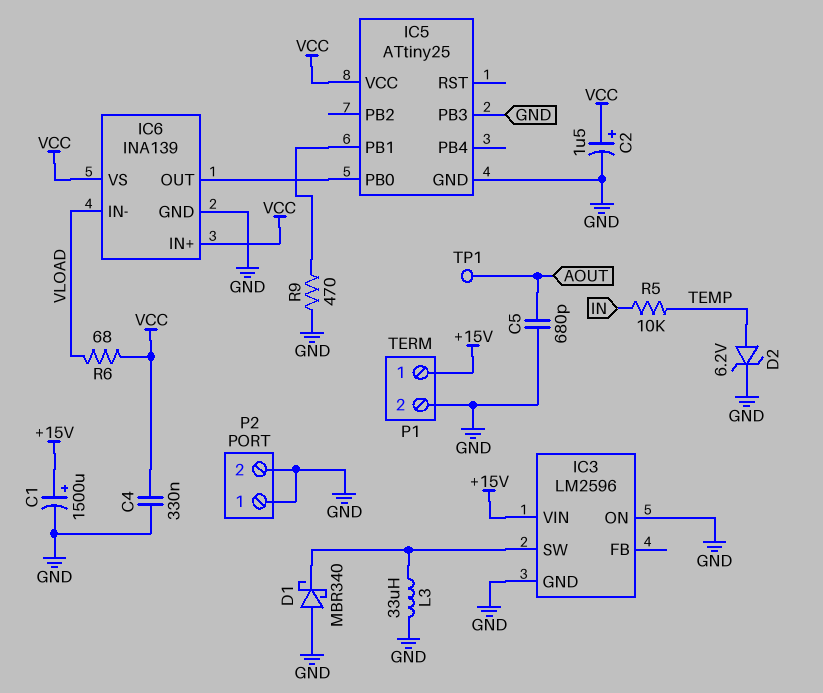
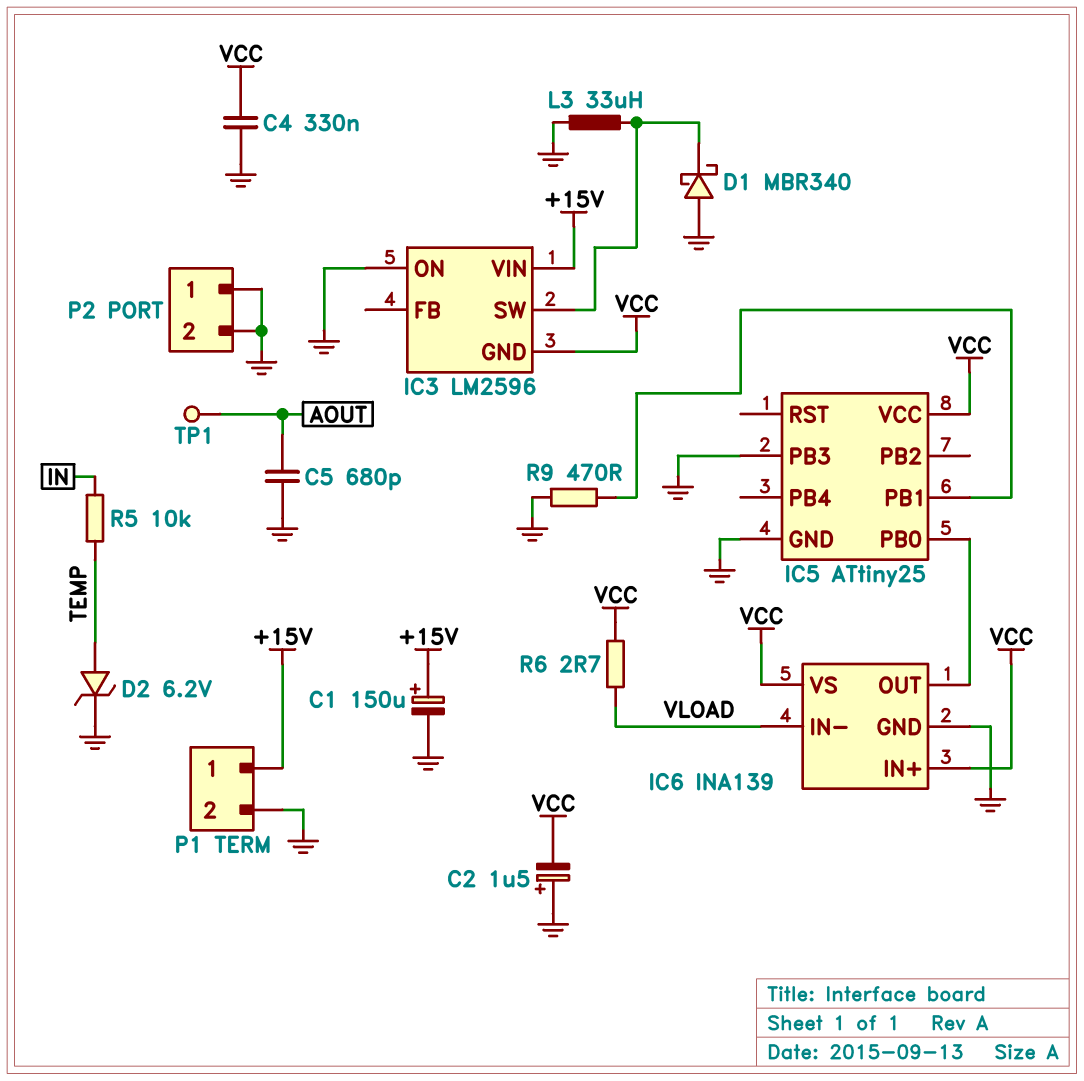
C1: 1500uF (plus +15V, minus GND) -> 150uF (plus +15V, minus GND)
C2: 1.5uF (plus VCC, minus GND) -> 1.5uF (plus GND, minus VCC)
IC3 pin GND: GND -> VCC
R6: 68 (VCC, VLOAD) -> 2.7 (VCC, VLOAD)

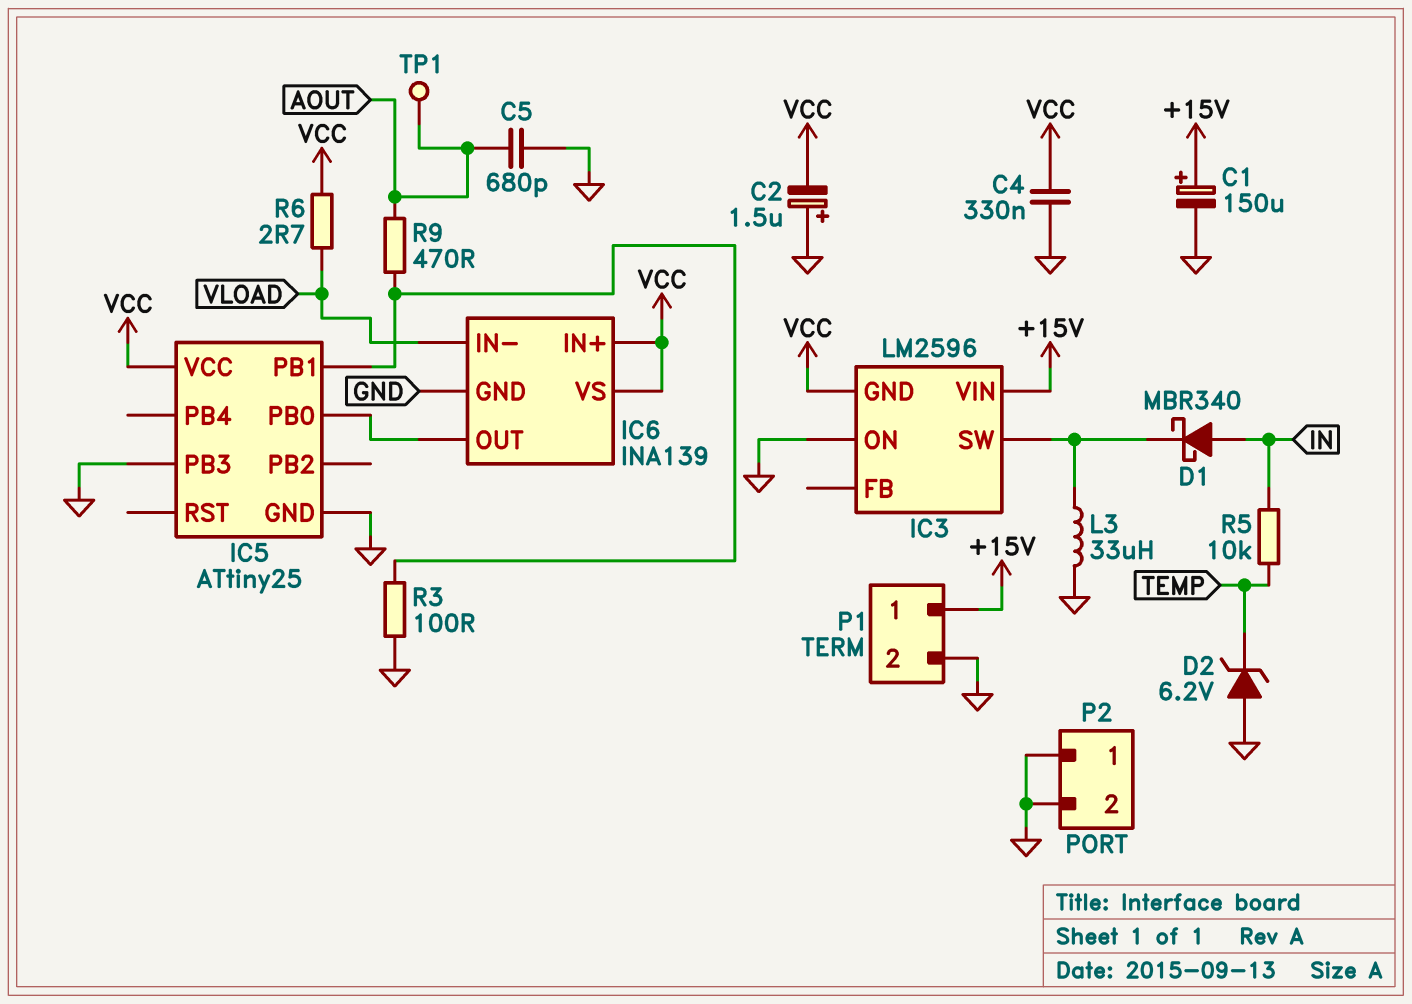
D1: schottky MBR340 (A GND, K IC3/SW) -> schottky MBR340 (A IN, K IC3/SW)
D2: zener 6.2V (A TEMP, K GND) -> zener 6.2V (A GND, K TEMP)
R3: none -> 100 (GND, IC5/PB1)
R9: 470 (GND, IC5/PB1) -> 470 (AOUT, IC5/PB1)

